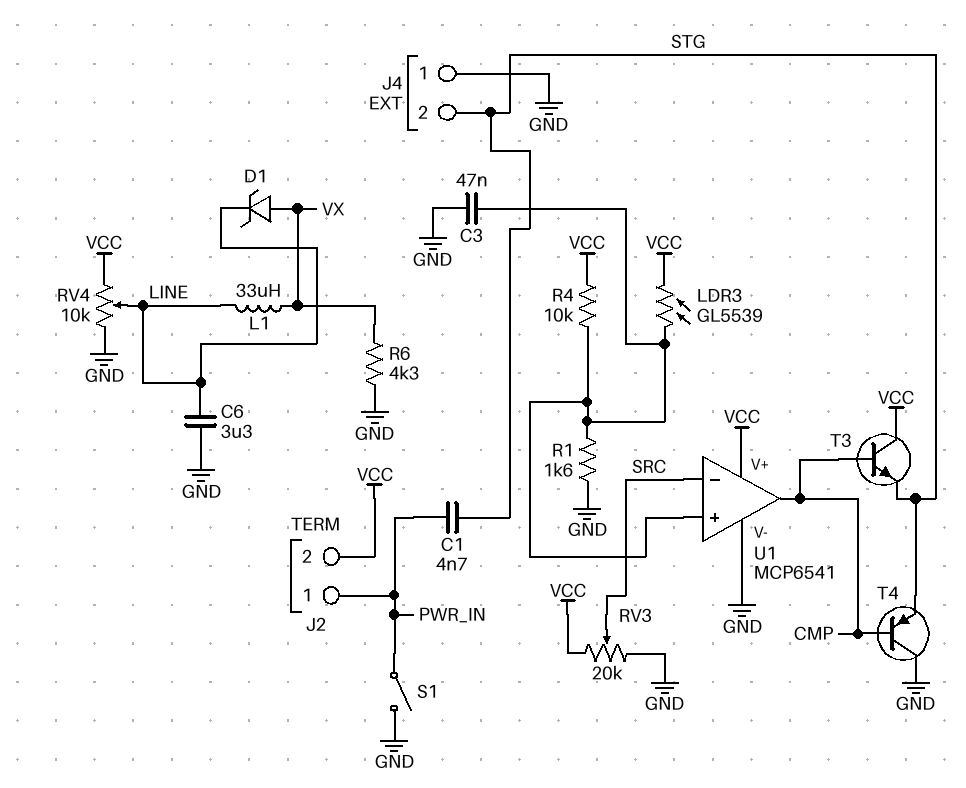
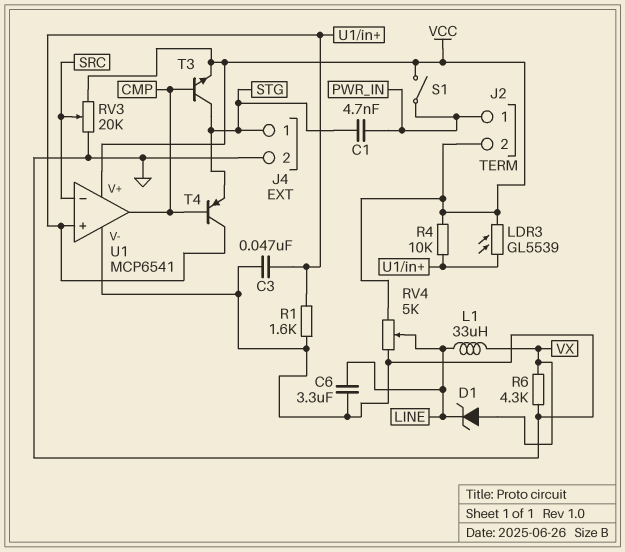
J4 pin 1: GND -> STG
J4 pin 2: STG -> GND
RV4: 10k (GND, VCC, wiper LINE) -> 5k (GND, VCC, wiper LINE)
S1: switch (GND, PWR_IN) -> switch (PWR_IN, VCC)
T3: NPN (B CMP, C VCC, E STG) -> NPN (B CMP, C STG, E VCC)
T4: PNP (B CMP, C GND, E STG) -> PNP (B CMP, C U1/in+, E STG)

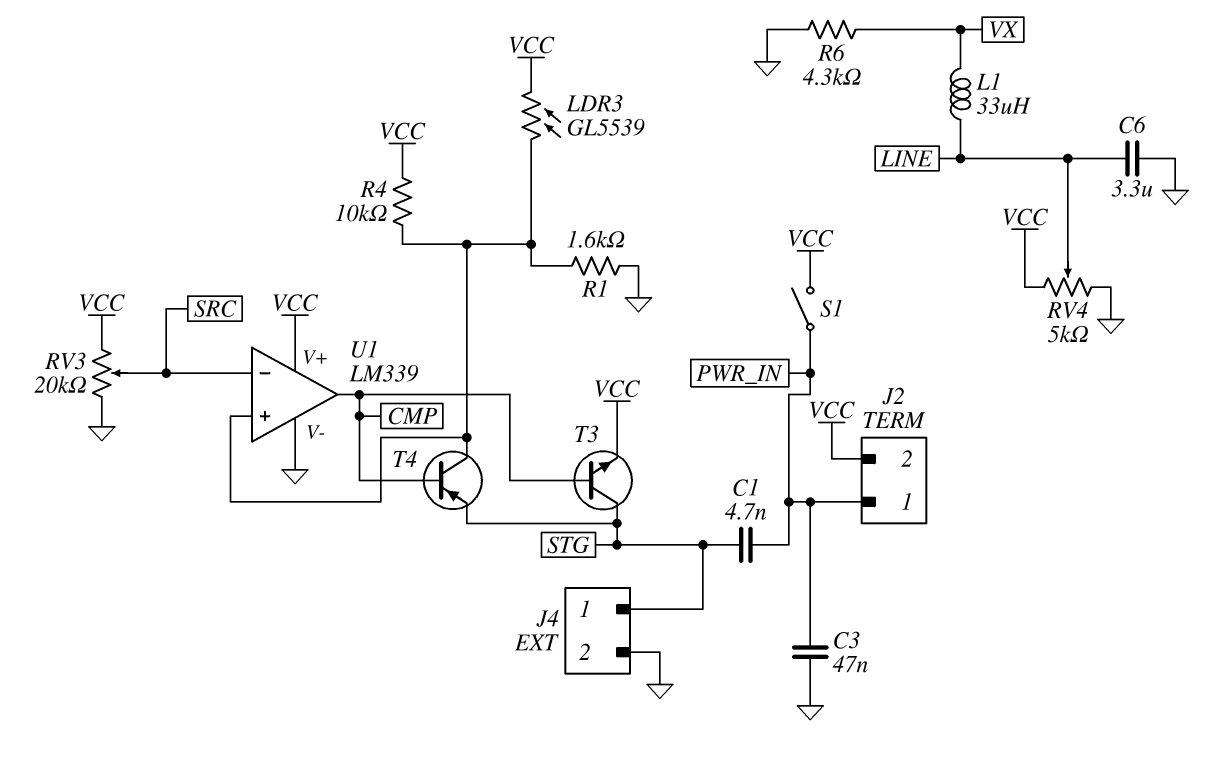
C3: 47nF (GND, U1/in+) -> 47nF (GND, PWR_IN)
D1: zener (A VX, K LINE) -> none
U1: MCP6541 -> LM339

